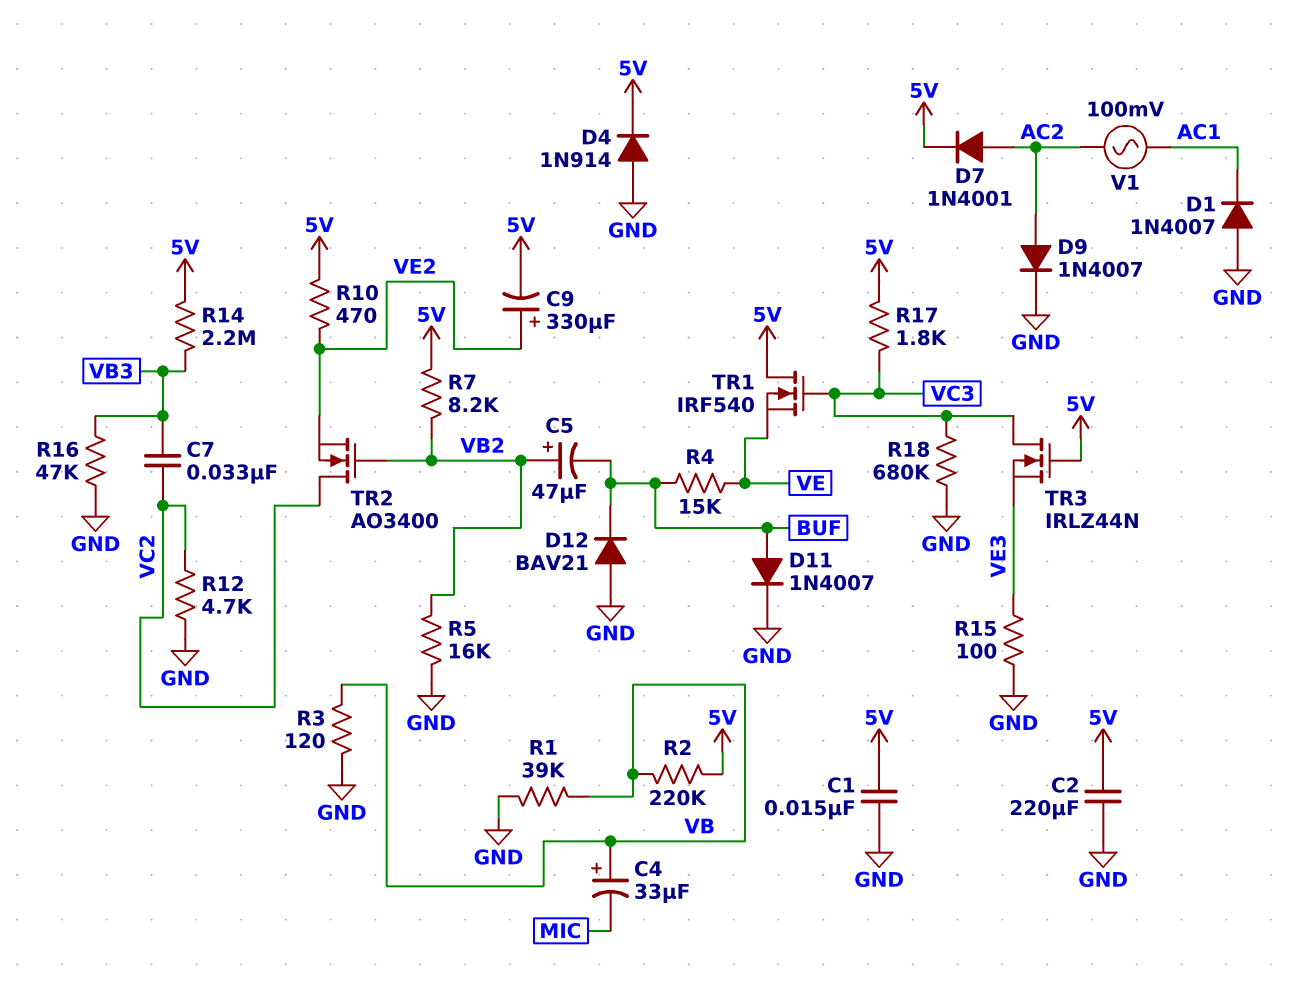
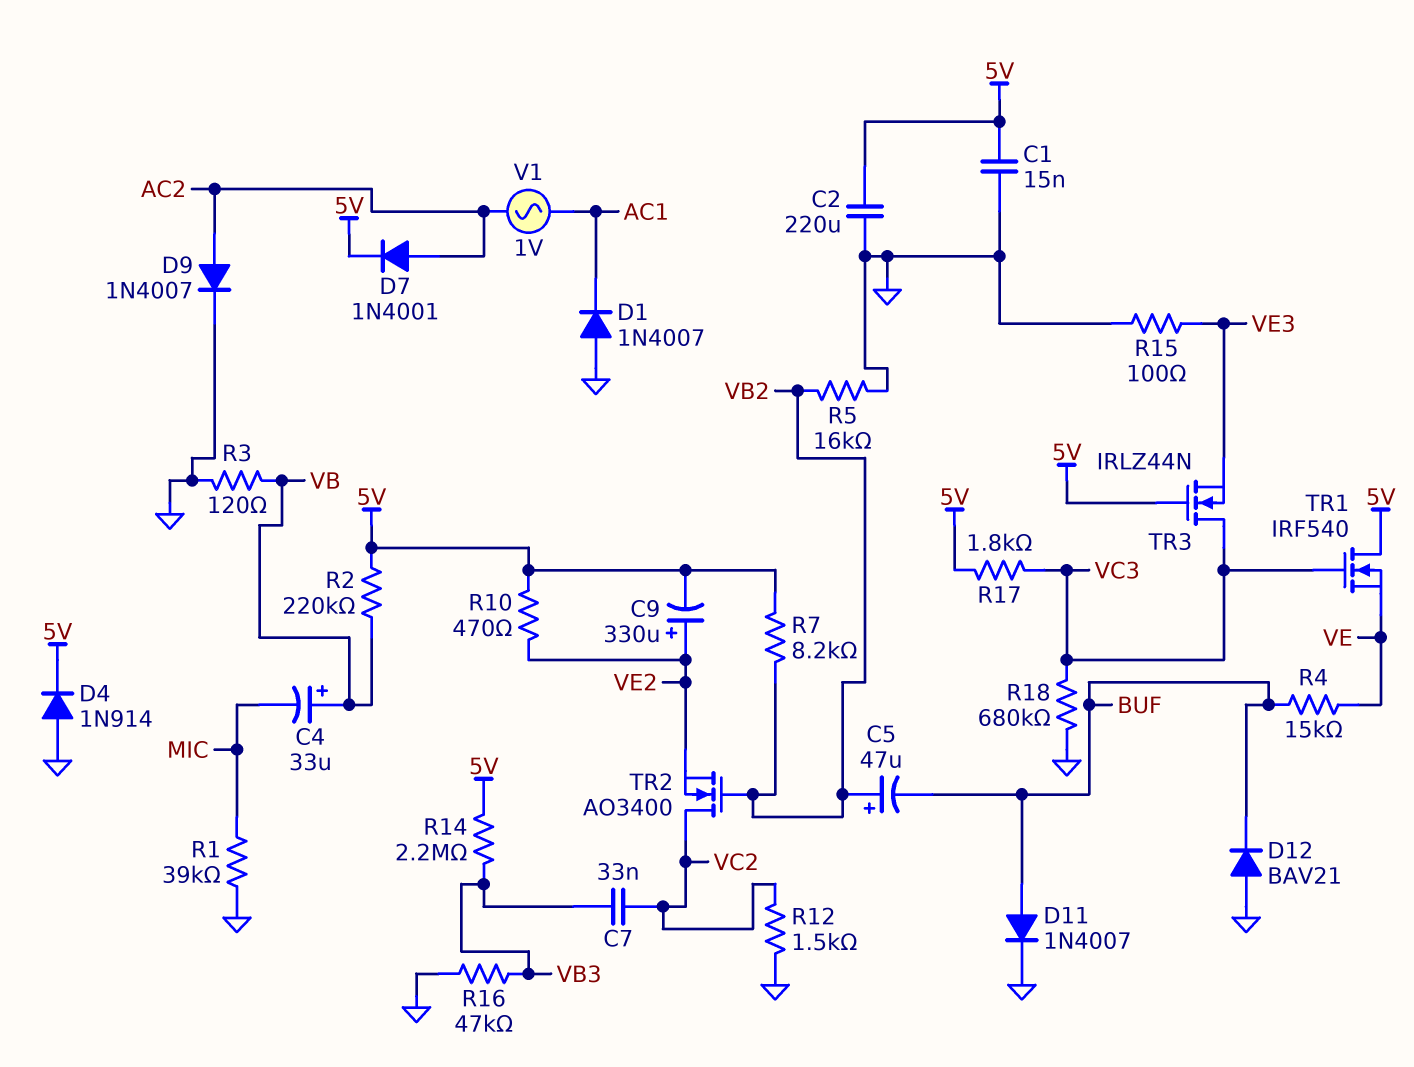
R1: 39k (GND, VB) -> 39k (GND, MIC)
R12: 4.7k (GND, VC2) -> 1.5k (GND, VC2)
V1: AC 100mV (AC1, AC2) -> AC 1V (AC1, AC2)

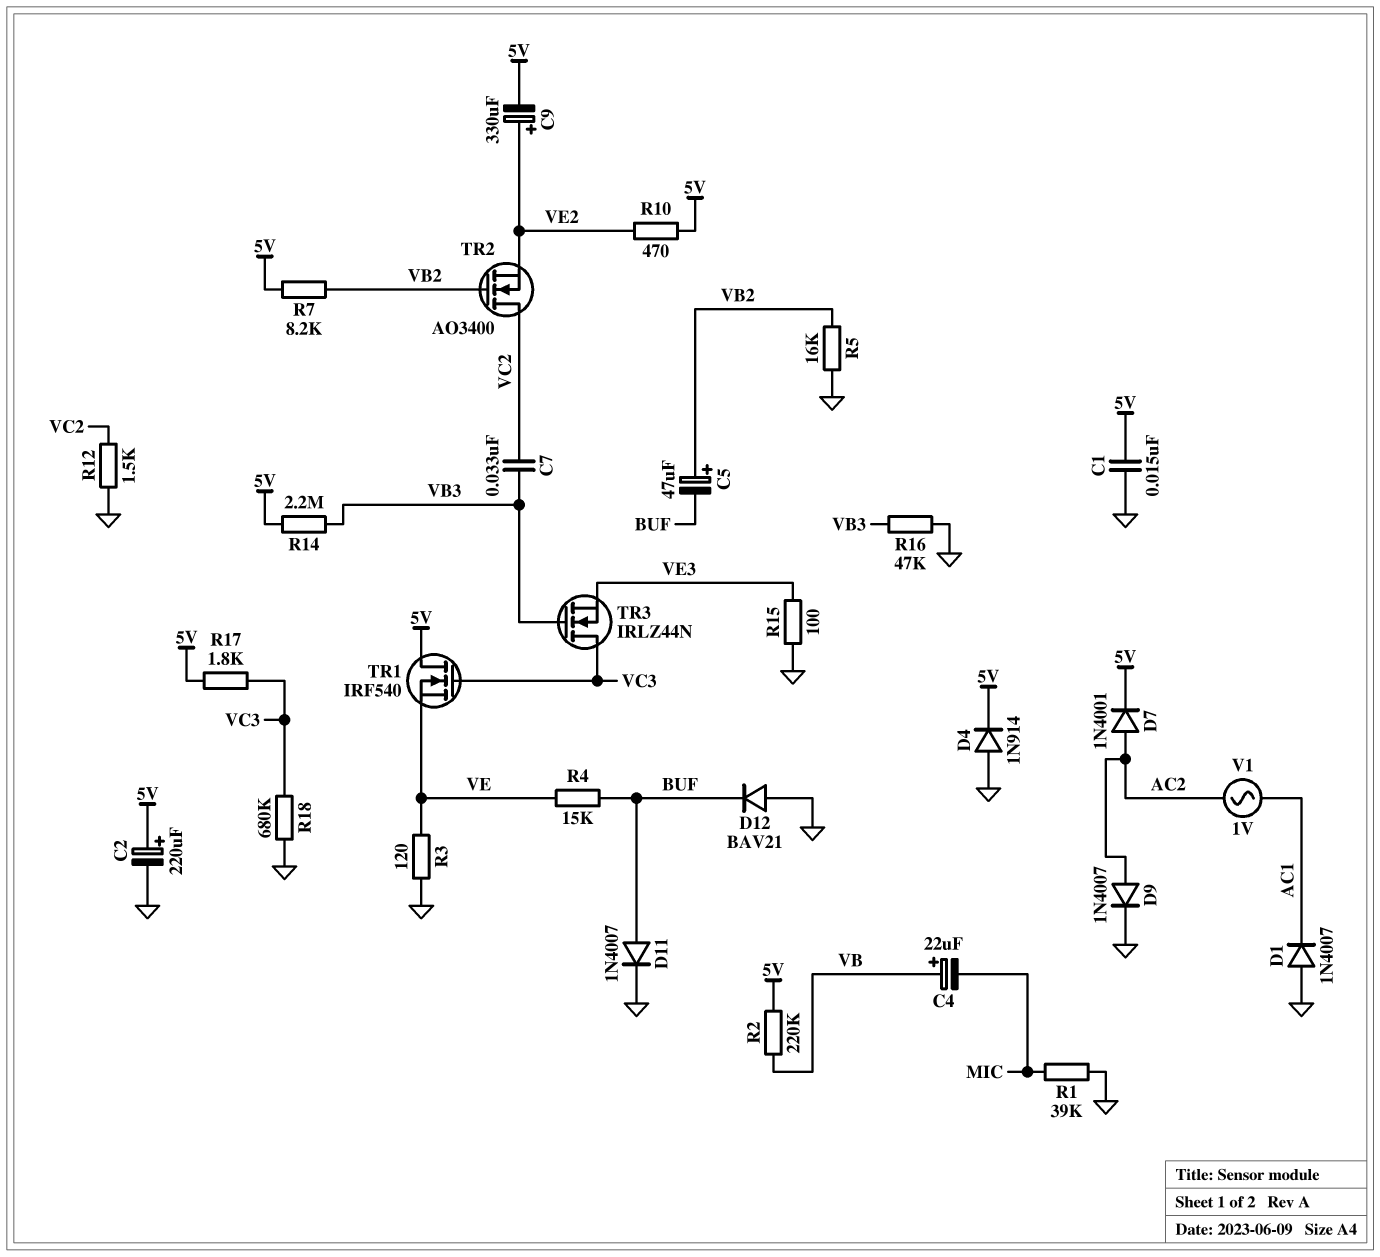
C2: 220uF (5V, GND) -> 220uF (plus 5V, minus GND)
C4: 33uF (plus VB, minus MIC) -> 22uF (plus VB, minus MIC)
R3: 120 (GND, VB) -> 120 (GND, VE)
TR3: NMOS IRLZ44N (G 5V, D VC3, S VE3) -> NMOS IRLZ44N (G VB3, D VC3, S VE3)

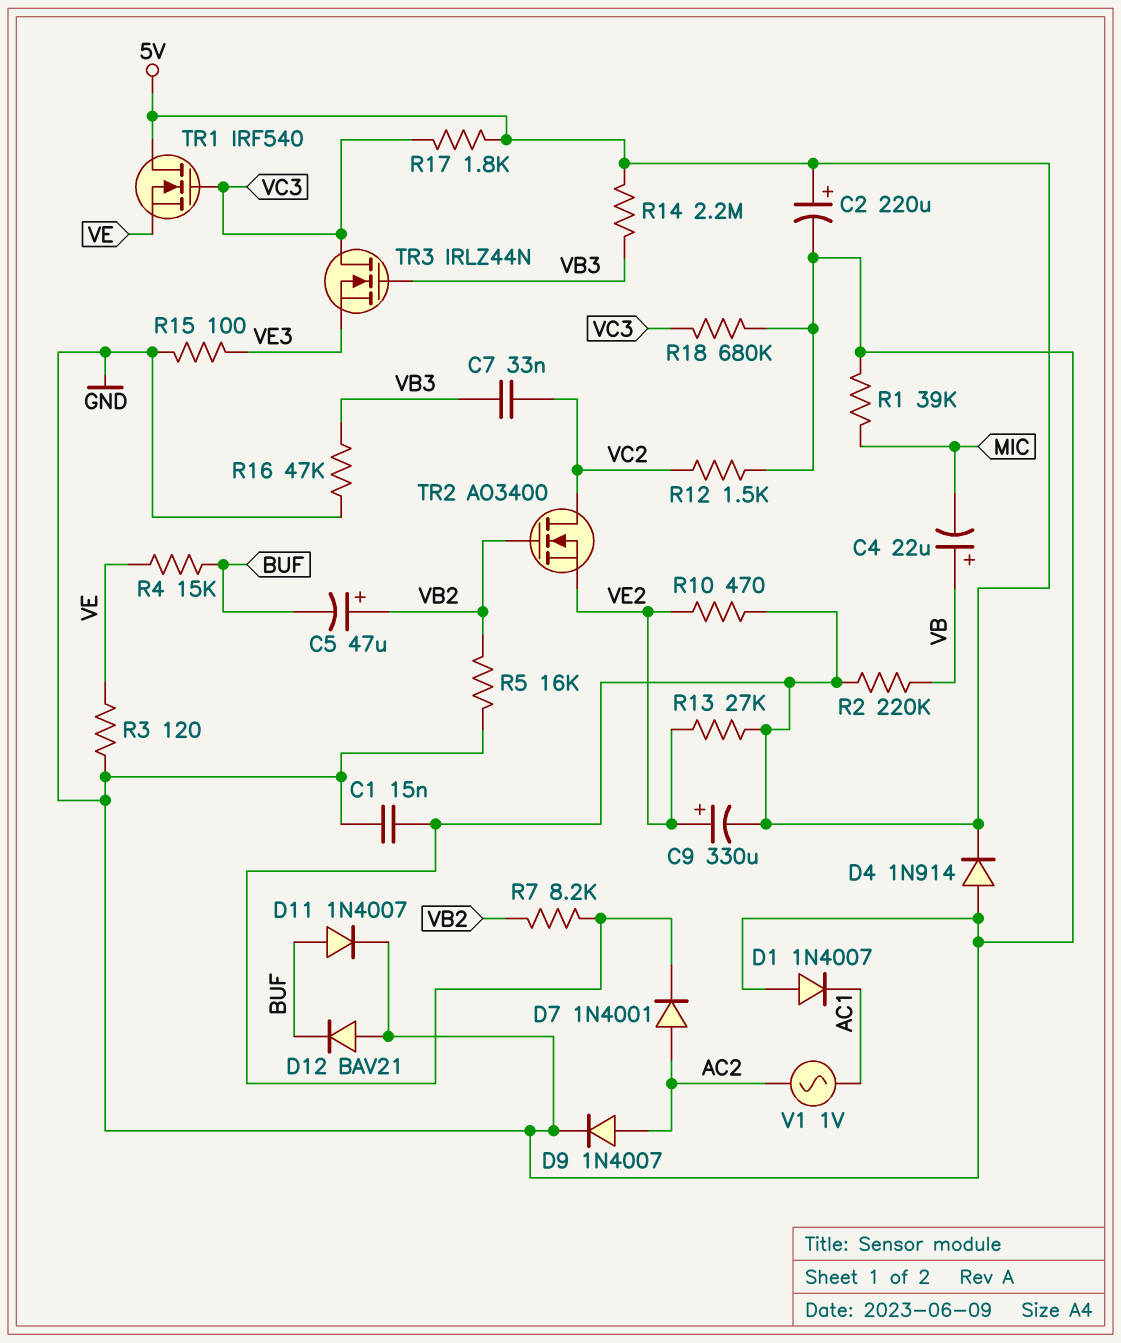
R13: none -> 27k (5V, VE2)

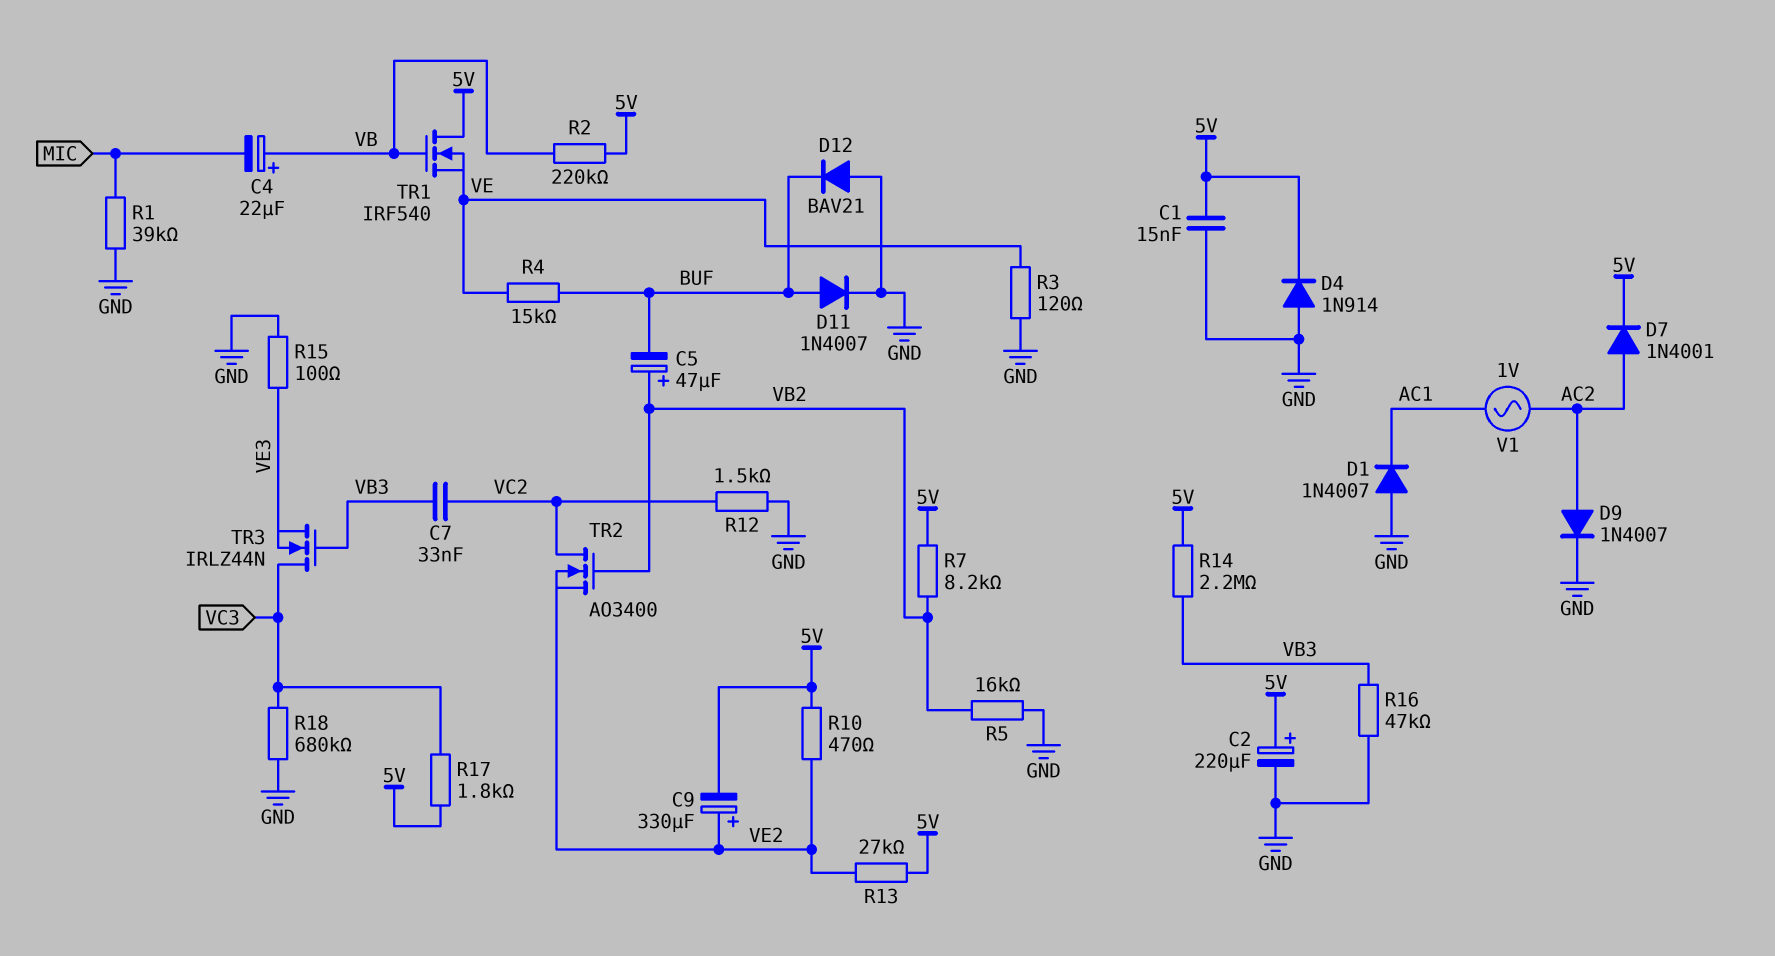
TR1: NMOS IRF540 (G VC3, D 5V, S VE) -> NMOS IRF540 (G VB, D 5V, S VE)

